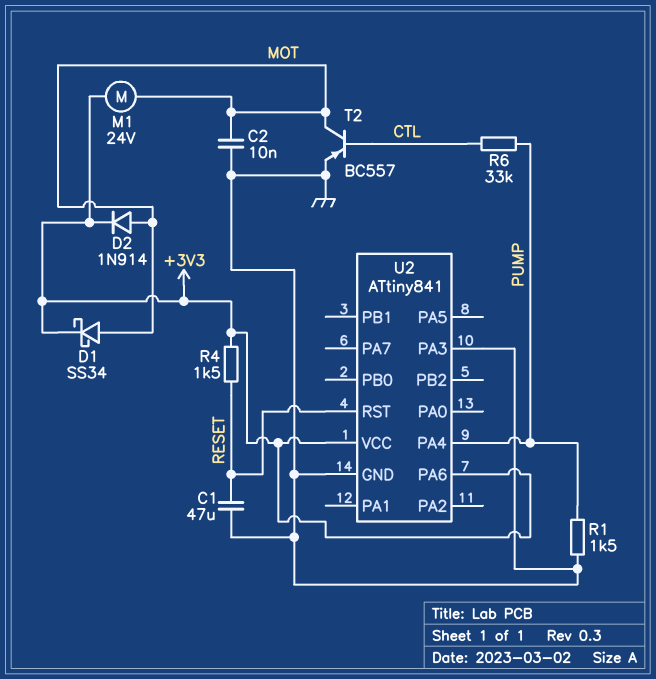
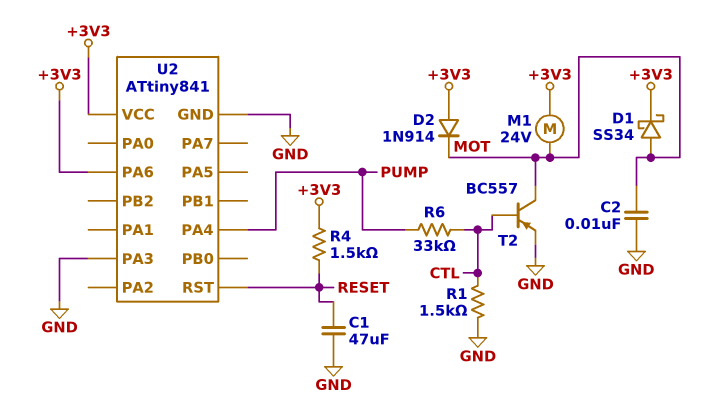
D2: diode 1N914 (A MOT, K +3V3) -> diode 1N914 (A +3V3, K MOT)
R1: 1.5k (GND, PUMP) -> 1.5k (CTL, GND)

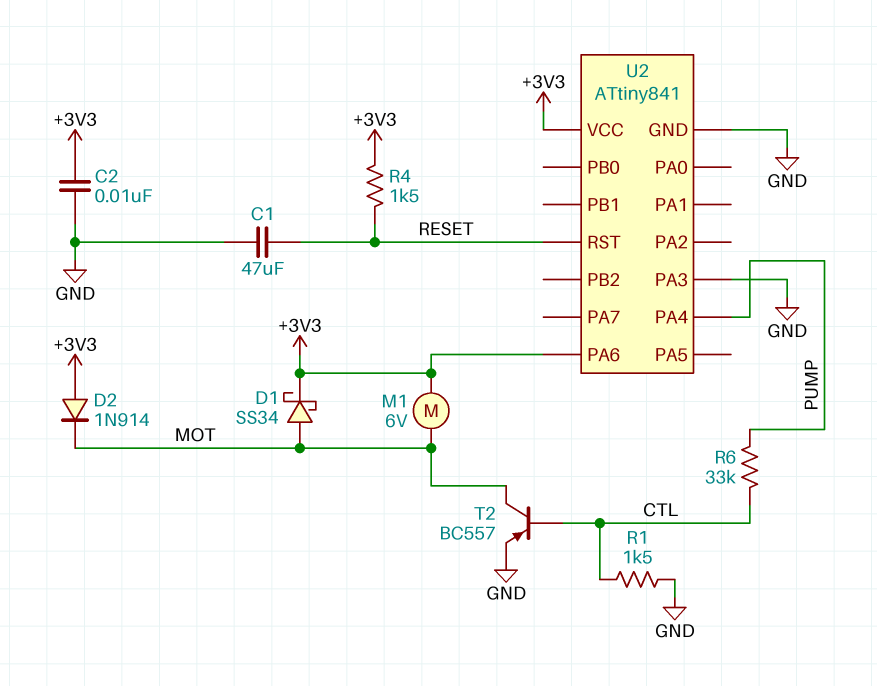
C2: 10nF (GND, MOT) -> 10nF (+3V3, GND)
M1: motor 24V (+3V3, MOT) -> motor 6V (+3V3, MOT)

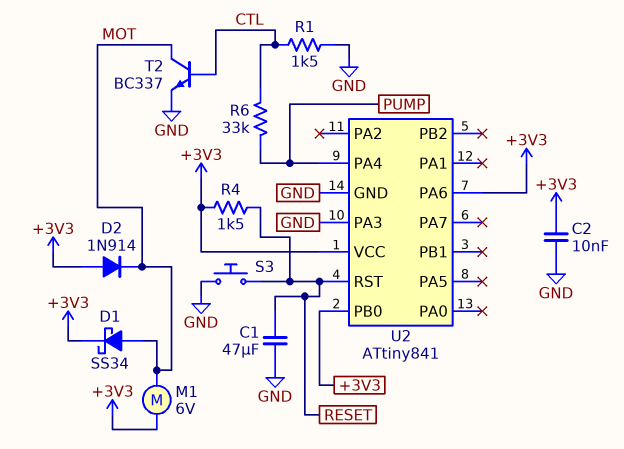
S3: none -> button (GND, RESET)
T2: PNP BC557 (B CTL, C MOT, E GND) -> NPN BC337 (B CTL, C MOT, E GND)
U2 pin PB0: none -> +3V3

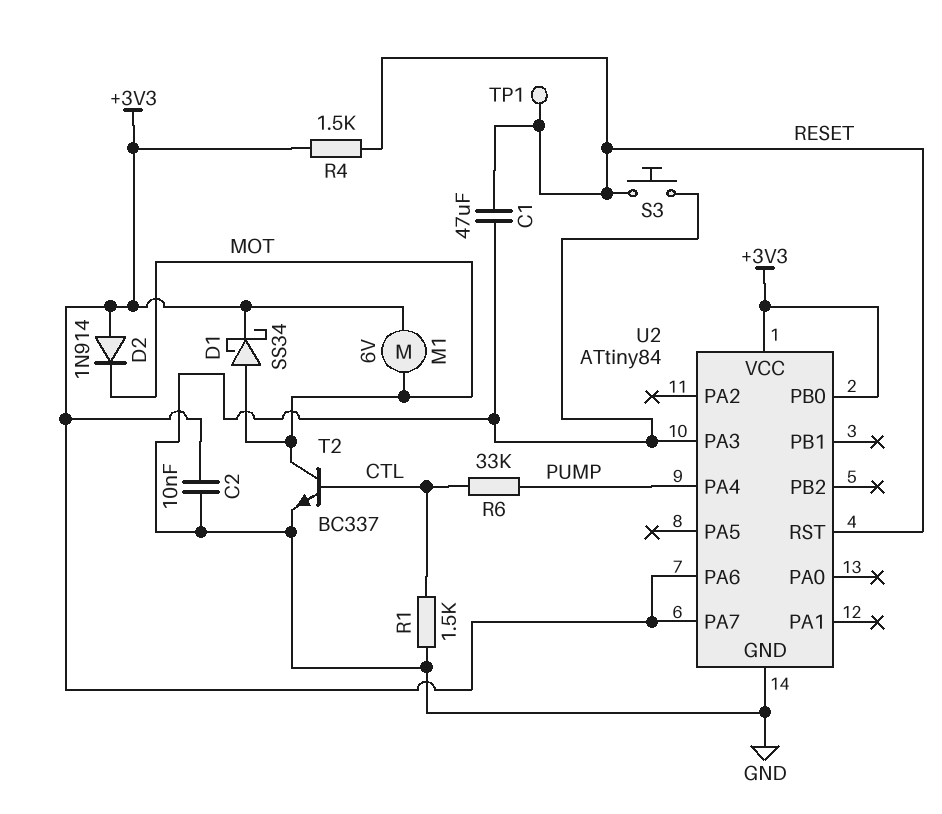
TP1: none -> test point (RESET)
U2: ATtiny841 -> ATtiny84
U2 pin PA7: none -> +3V3

